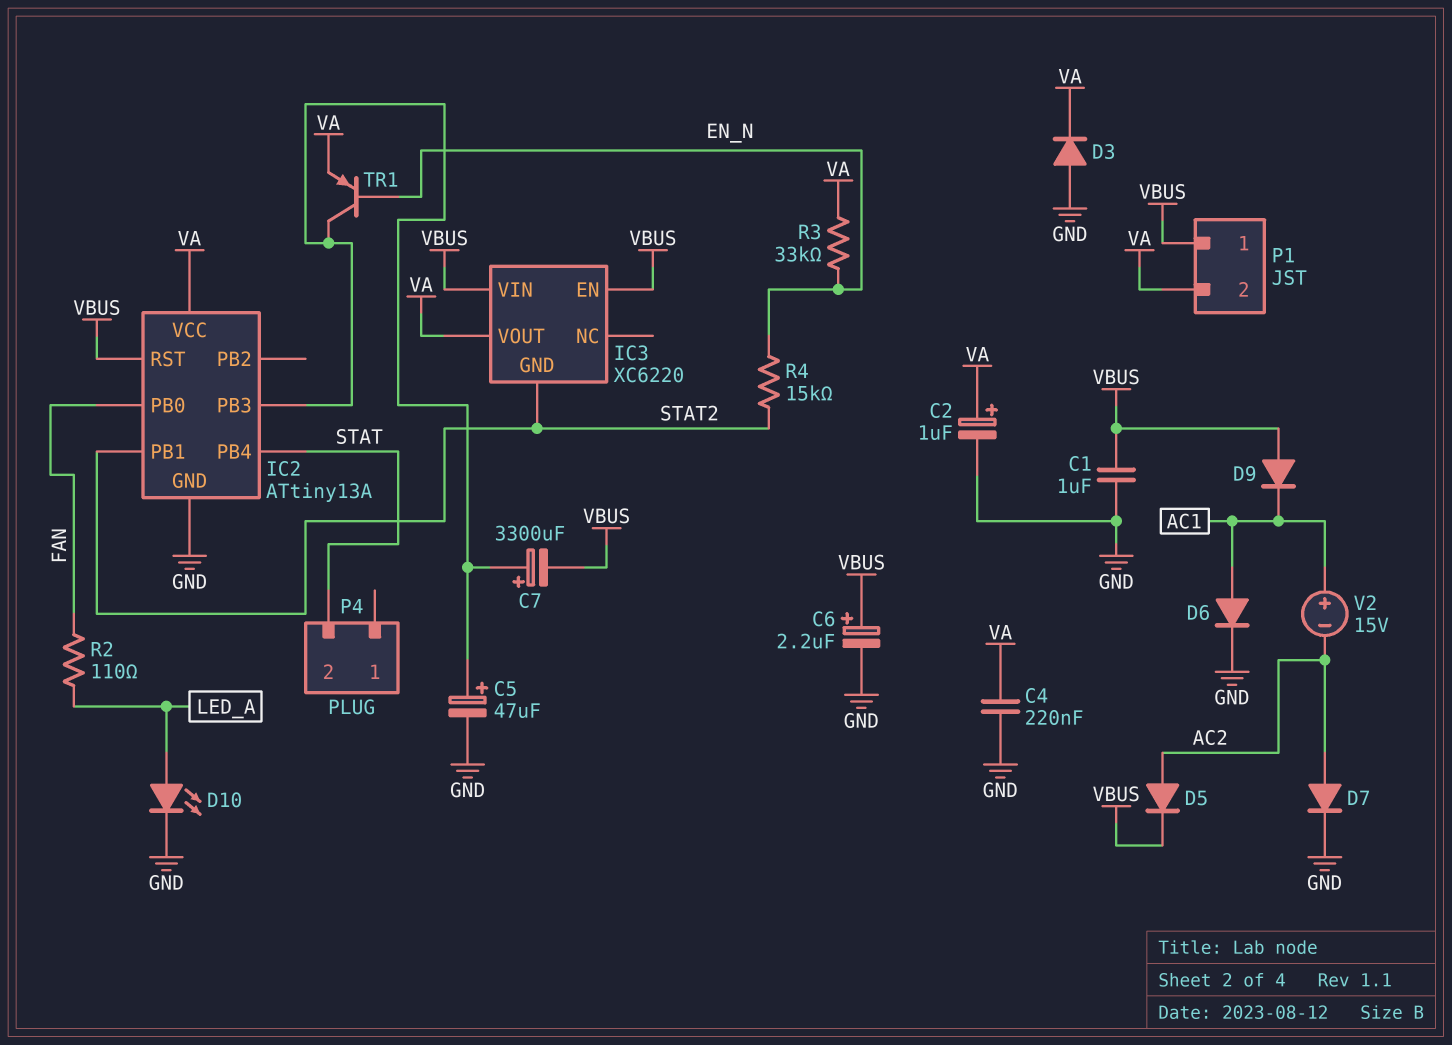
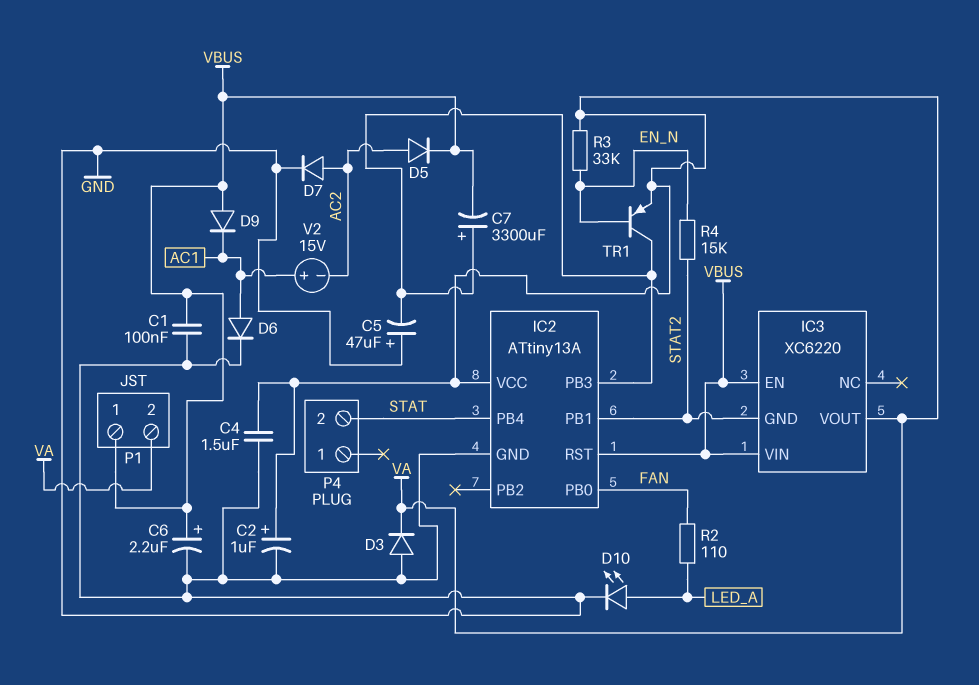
C1: 1uF (GND, VBUS) -> 100nF (GND, VBUS)
C4: 220nF (GND, VA) -> 1.5uF (GND, VA)
C5: 47uF (plus IC2/PB3, minus GND) -> 47uF (plus GND, minus IC2/PB3)

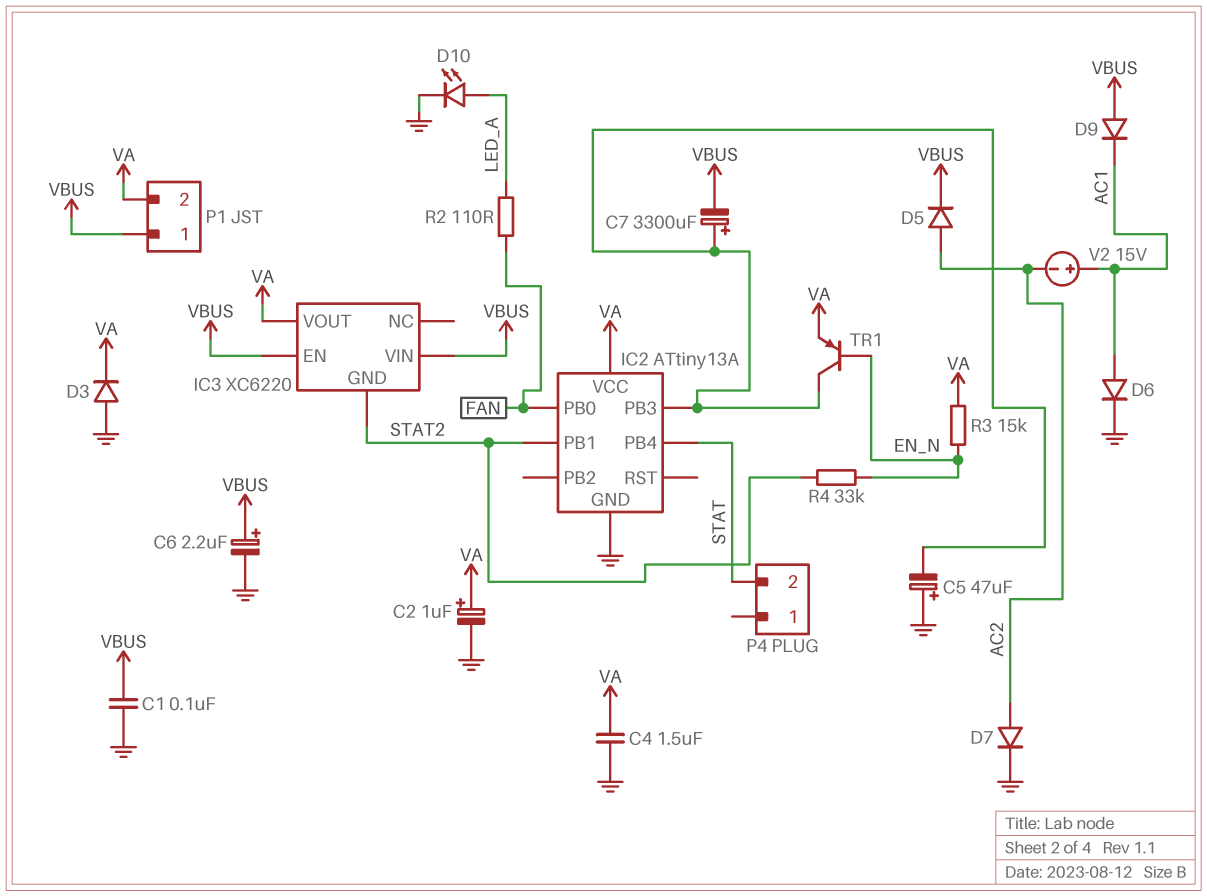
IC2 pin RST: VBUS -> none
R3: 33k (EN_N, VA) -> 15k (EN_N, VA)
R4: 15k (EN_N, STAT2) -> 33k (EN_N, STAT2)

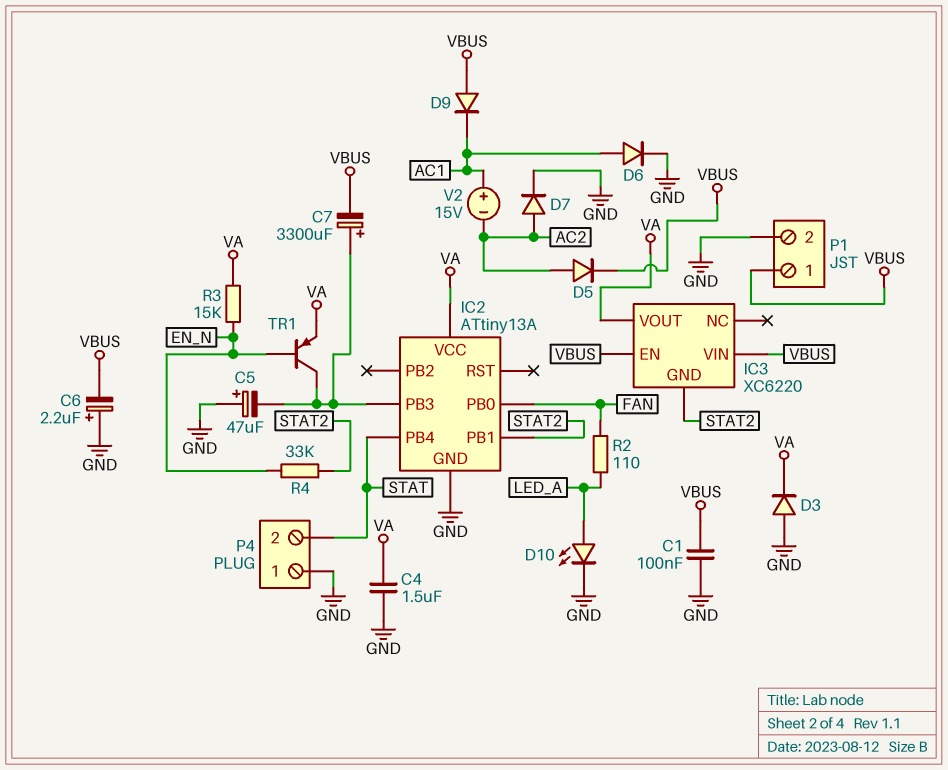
C2: 1uF (plus VA, minus GND) -> none
C6: 2.2uF (plus VBUS, minus GND) -> 2.2uF (plus GND, minus VBUS)
P1 pin 2: VA -> GND
P4 pin 1: none -> GND

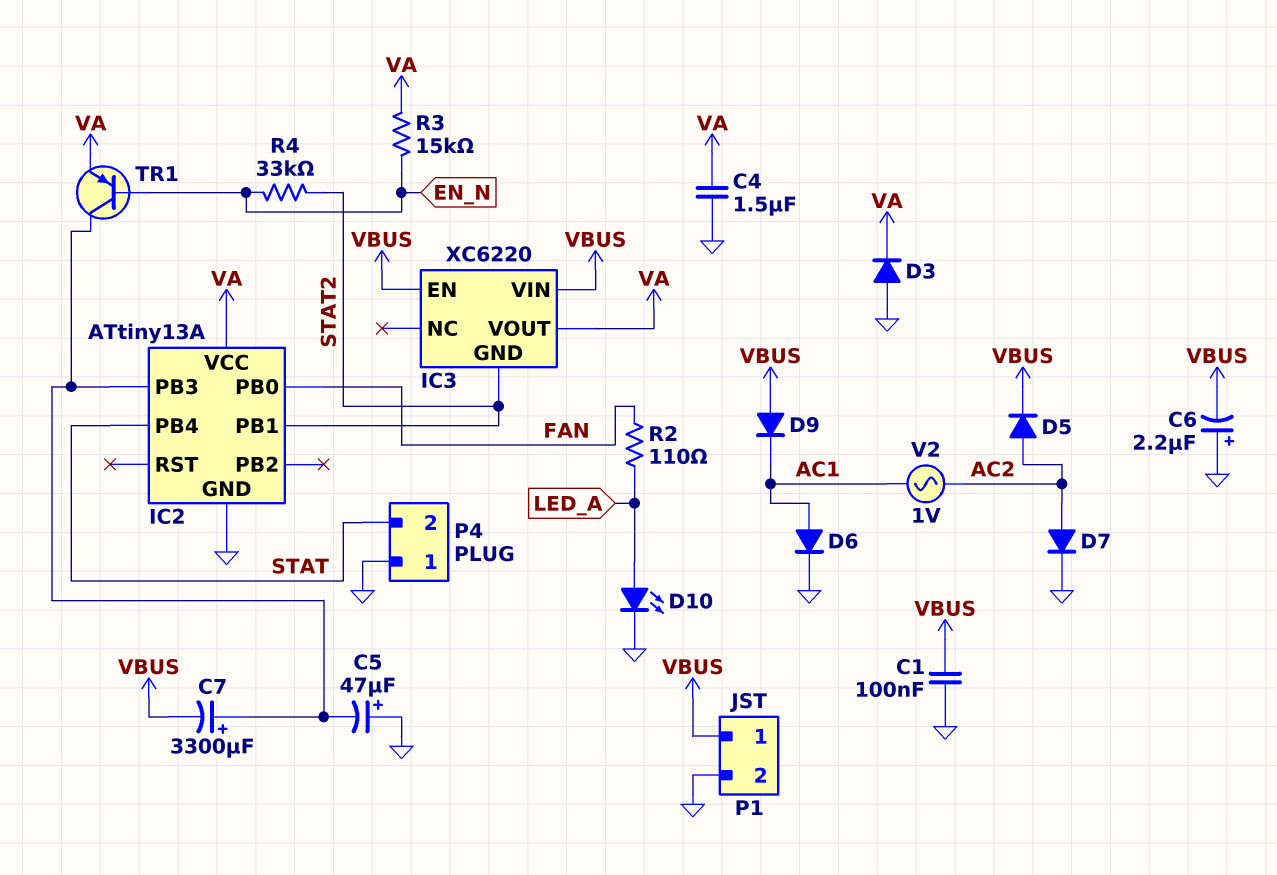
V2: 15V (plus AC1, minus AC2) -> AC 1V (AC1, AC2)

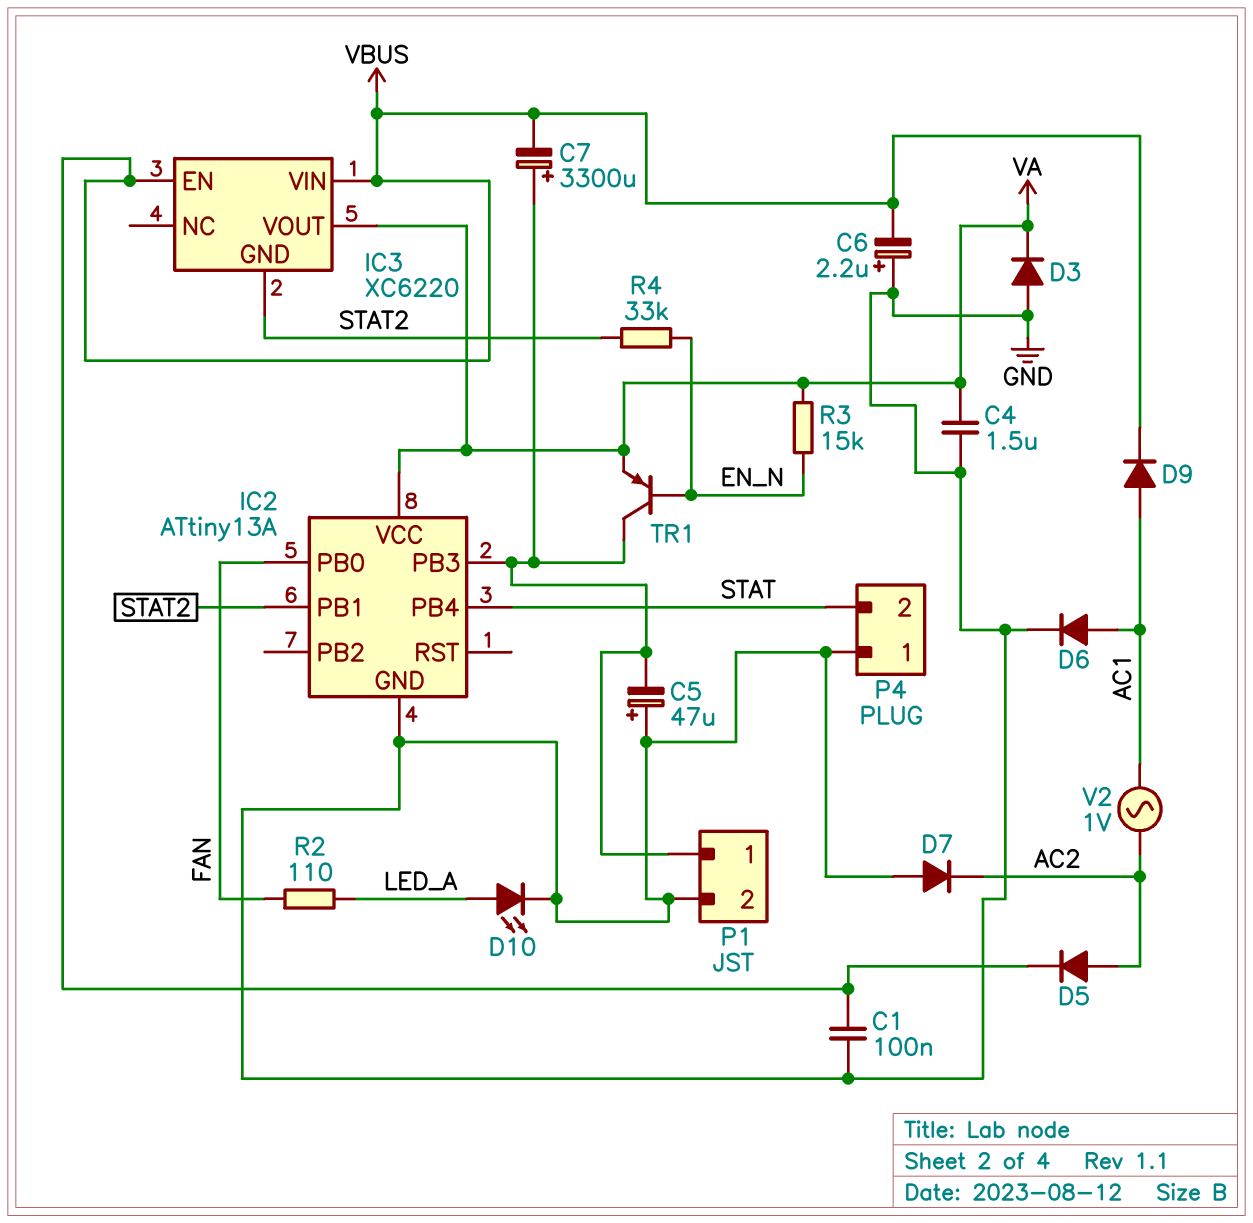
D7: diode (A AC2, K GND) -> diode (A GND, K AC2)
D9: diode (A VBUS, K AC1) -> diode (A AC1, K VBUS)
P1 pin 1: VBUS -> IC2/PB3

